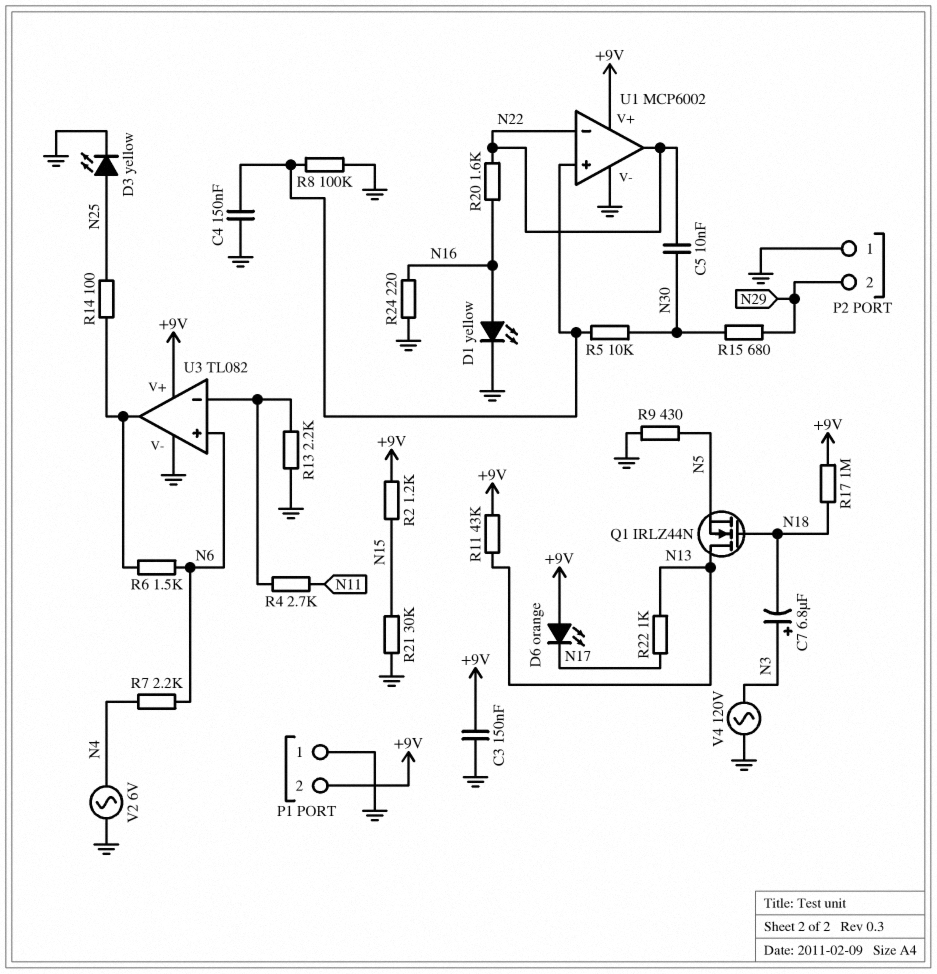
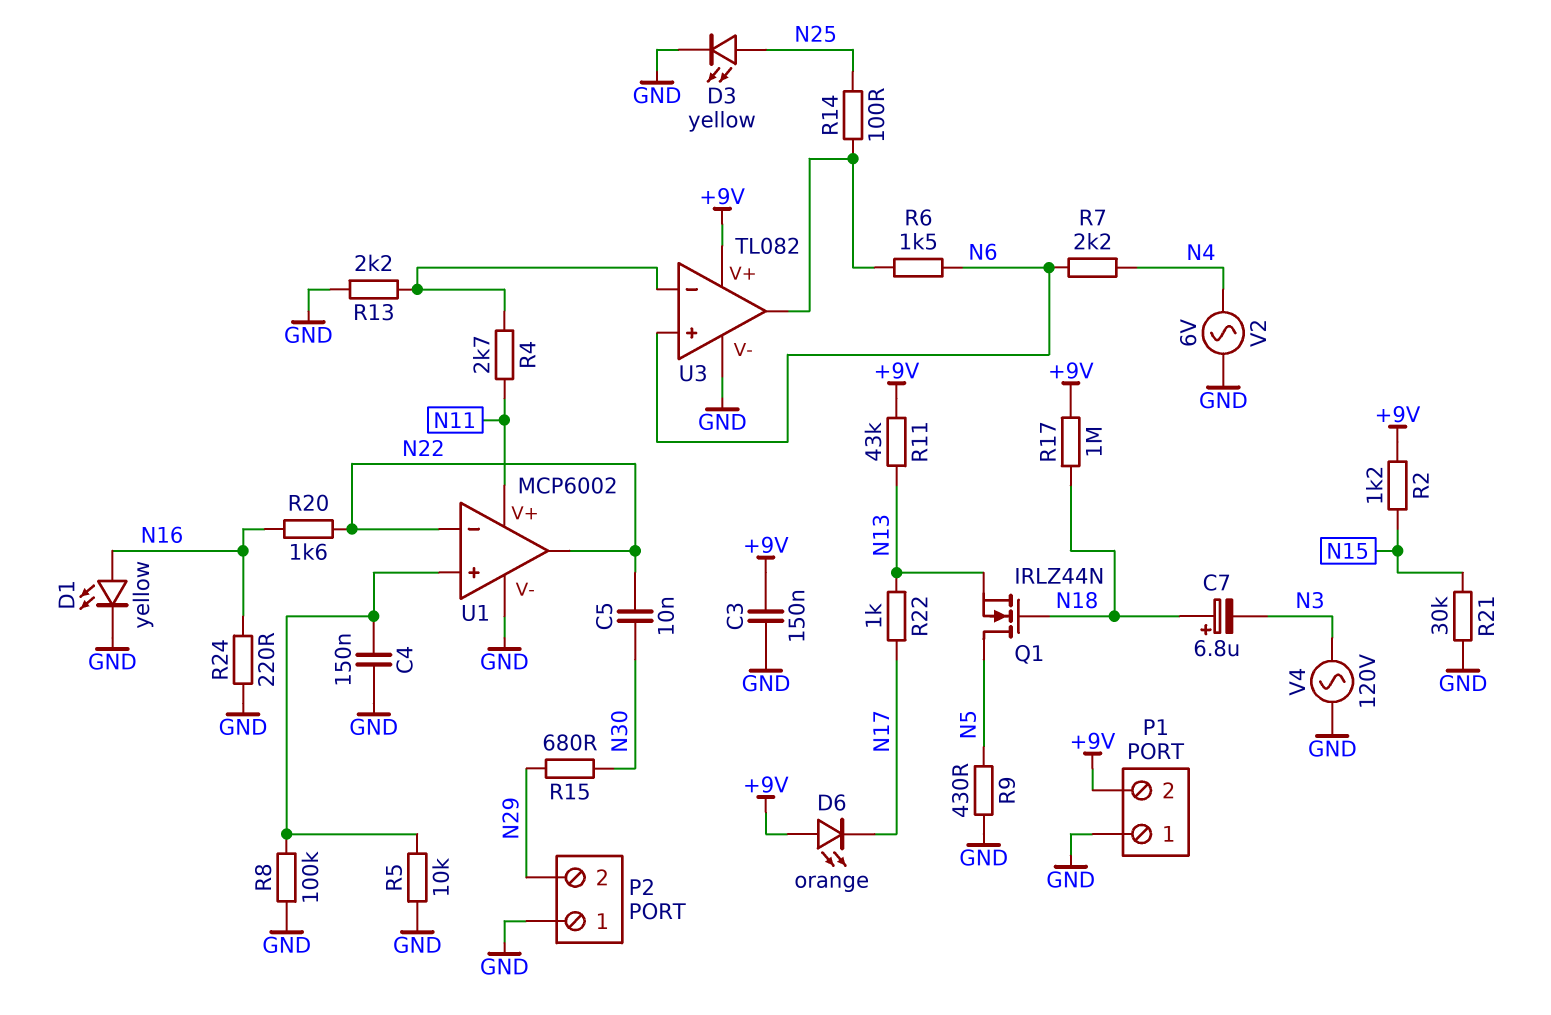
C7: 6.8uF (plus N3, minus N18) -> 6.8uF (plus N18, minus N3)
Q1: NMOS IRLZ44N (G N18, D N13, S N5) -> NMOS IRLZ44N (G N18, D N5, S N13)
R5: 10k (N30, U1/in+) -> 10k (GND, U1/in+)
U1 pin V+: +9V -> N11

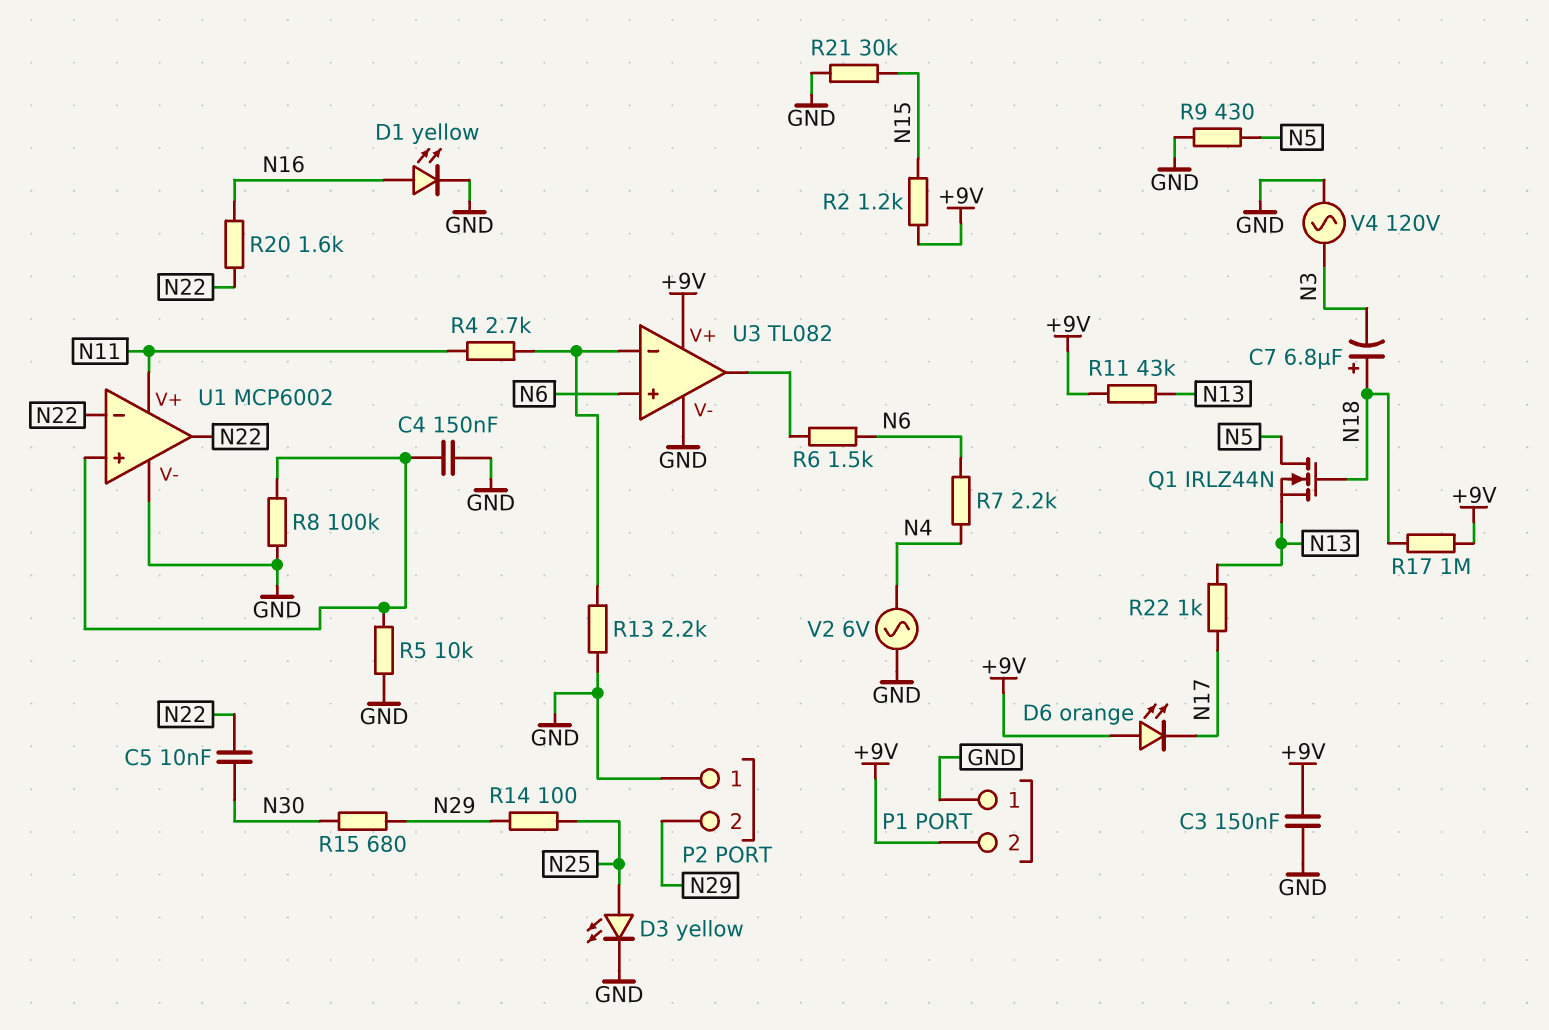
R14: 100 (N25, U3/out) -> 100 (N25, N29)
R24: 220 (GND, N16) -> none

